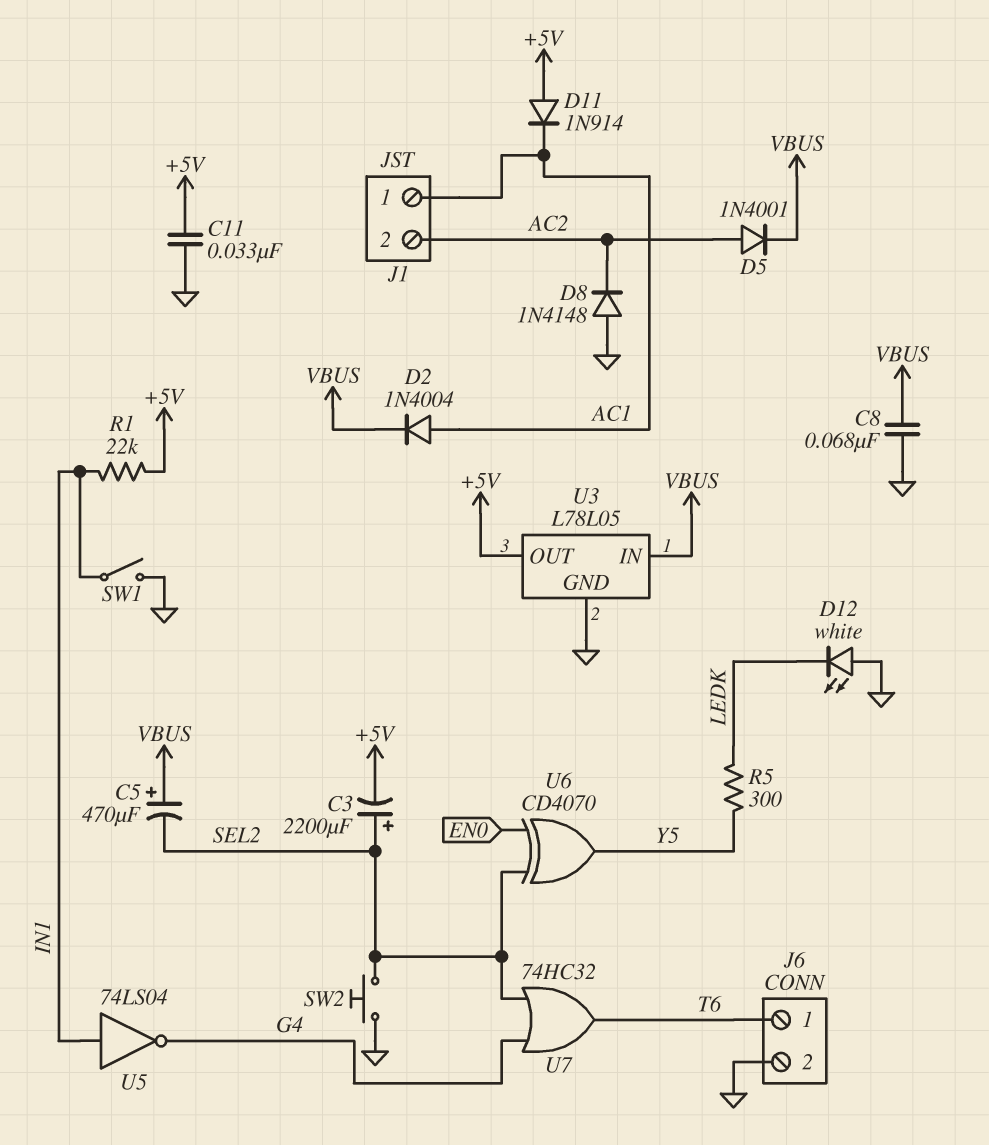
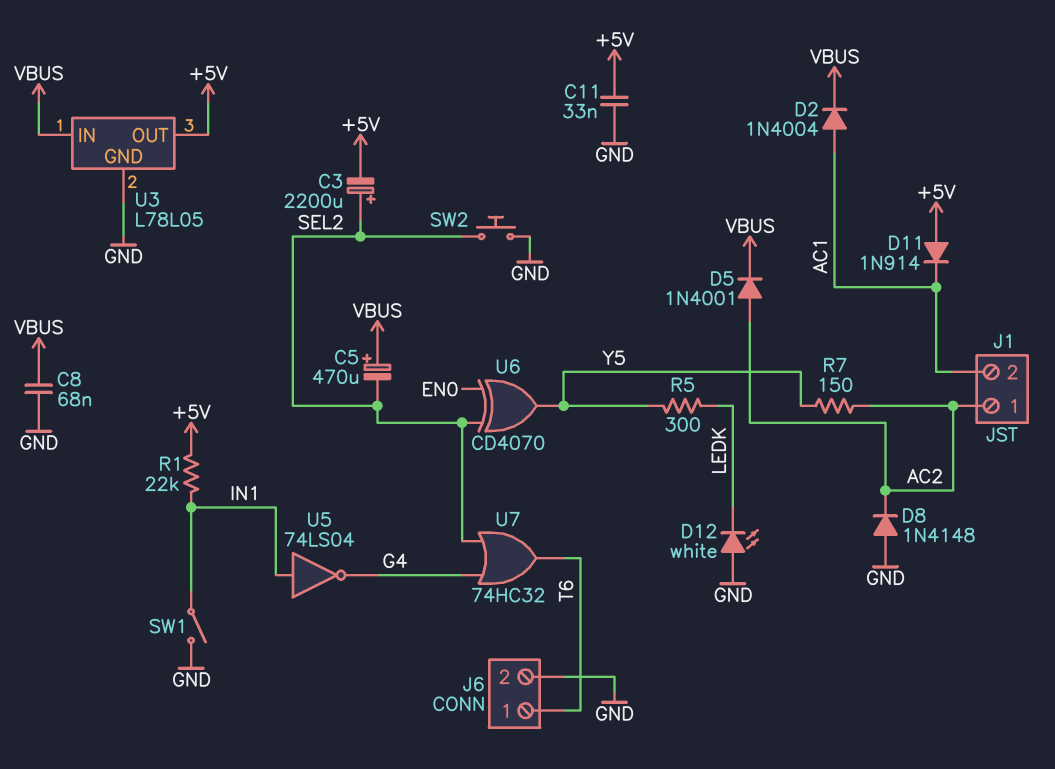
J1 pin 1: AC1 -> AC2
J1 pin 2: AC2 -> AC1
R7: none -> 150 (AC2, Y5)

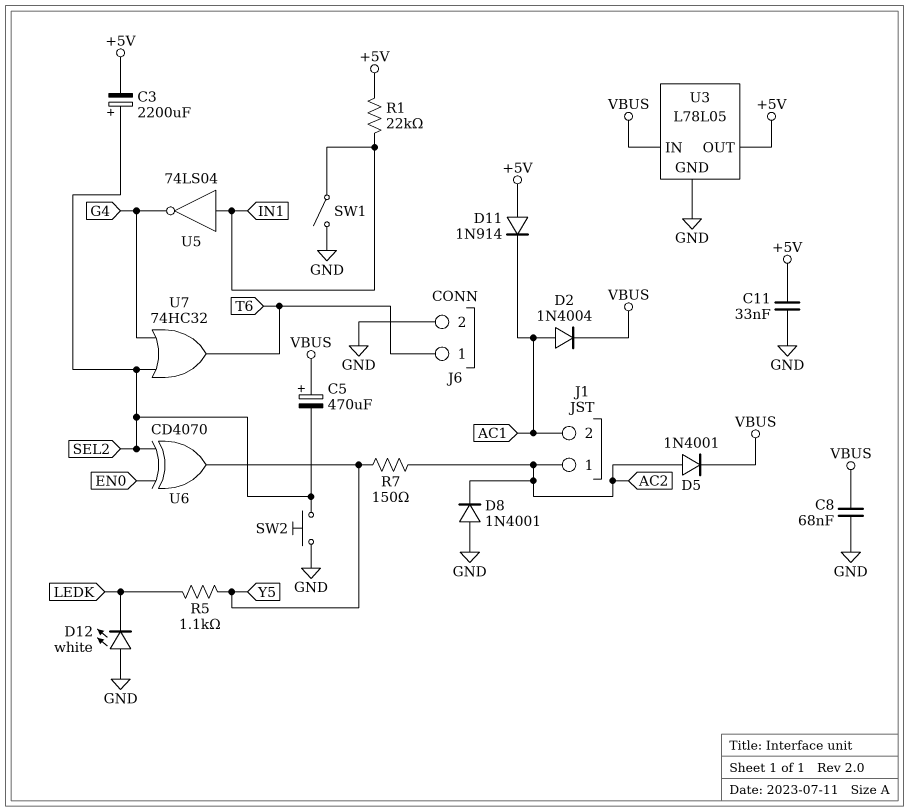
D8: diode 1N4148 (A GND, K AC2) -> diode 1N4001 (A GND, K AC2)
R5: 300 (LEDK, Y5) -> 1.1k (LEDK, Y5)

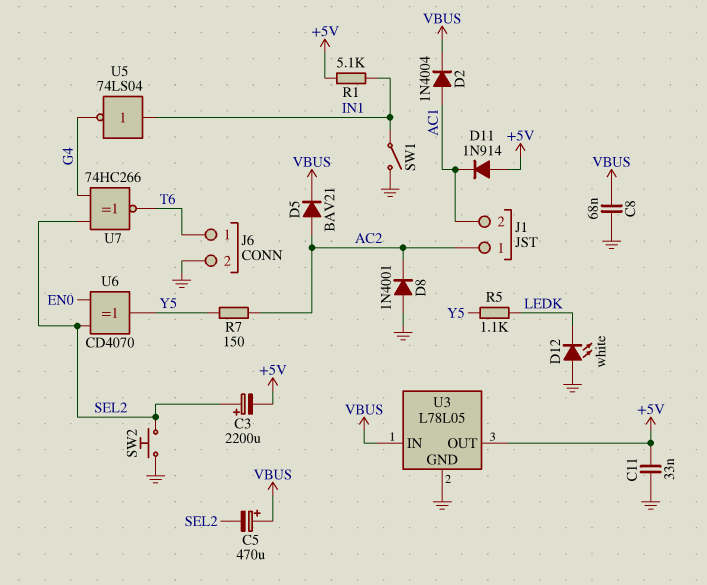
D5: diode 1N4001 (A AC2, K VBUS) -> diode BAV21 (A AC2, K VBUS)
R1: 22k (+5V, IN1) -> 5.1k (+5V, IN1)
U7: OR 74HC32 (in G4, in SEL2, out T6) -> XNOR 74HC266 (in G4, in SEL2, out T6)

